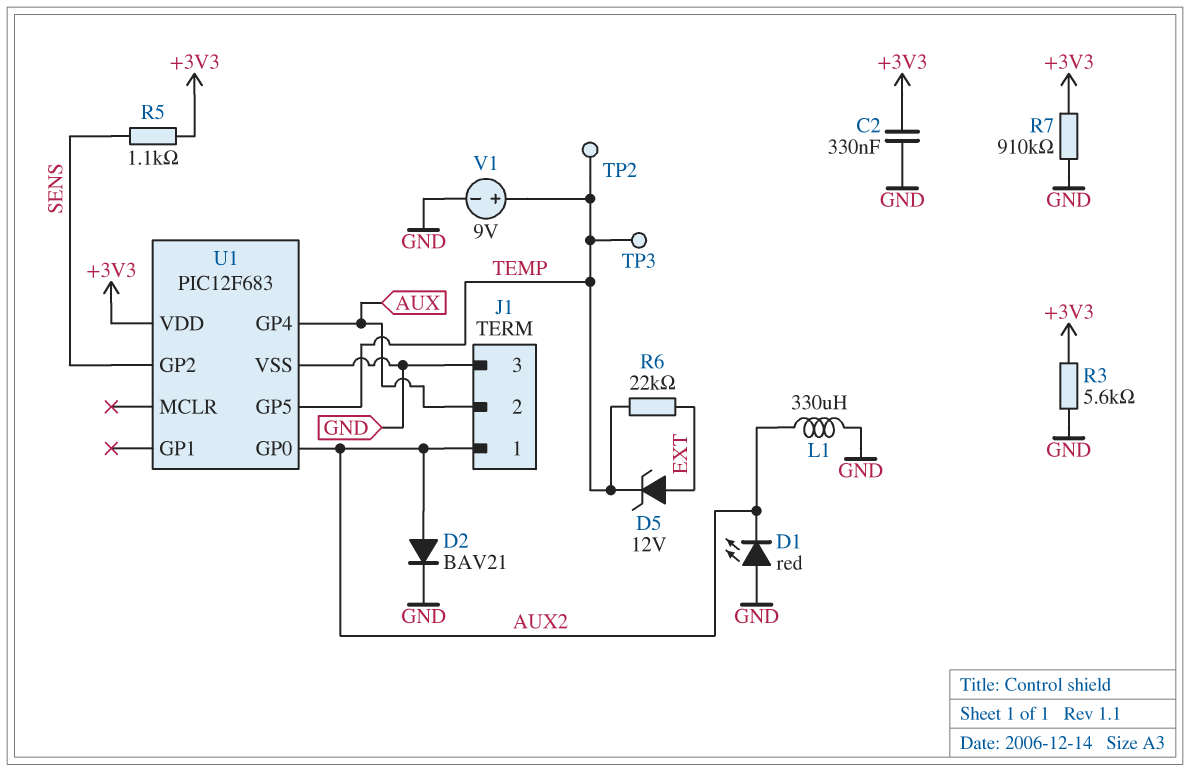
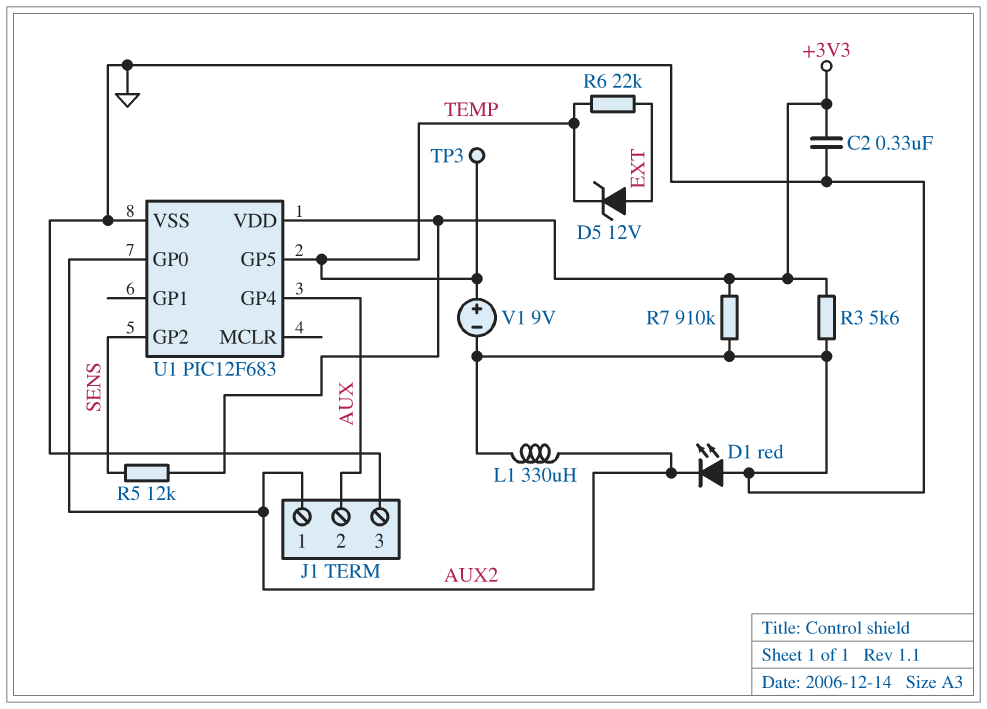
D2: diode BAV21 (A AUX2, K GND) -> none
R5: 1.1k (+3V3, SENS) -> 12k (+3V3, SENS)
TP2: test point (TEMP) -> none

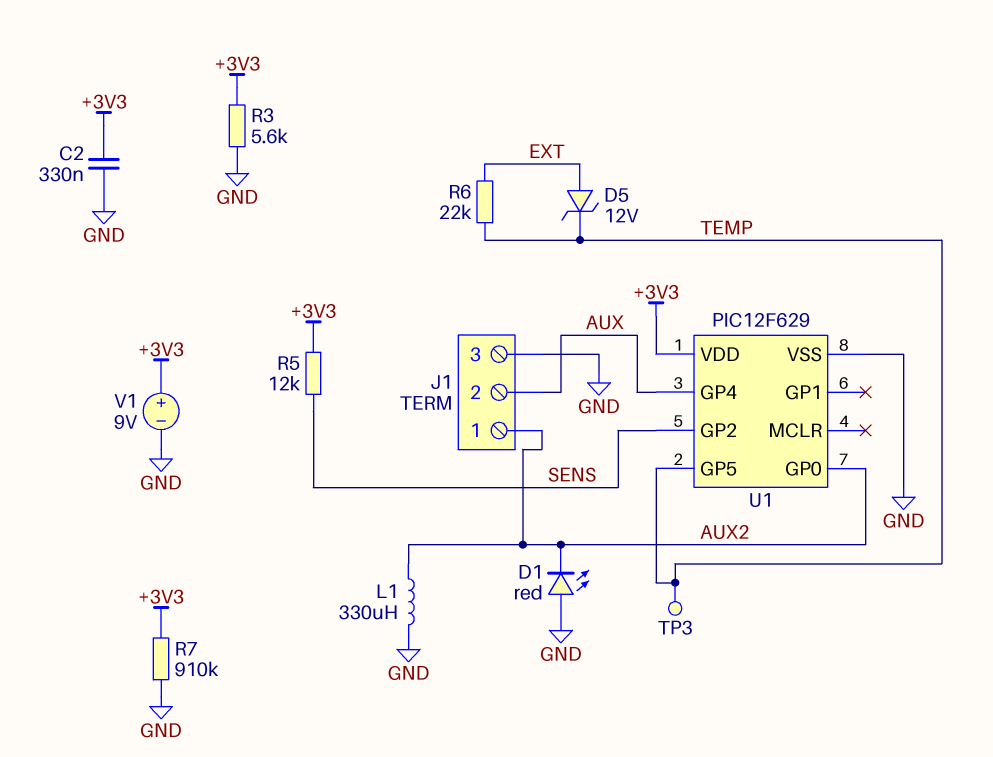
U1: PIC12F683 -> PIC12F629
V1: 9V (plus TEMP, minus GND) -> 9V (plus +3V3, minus GND)

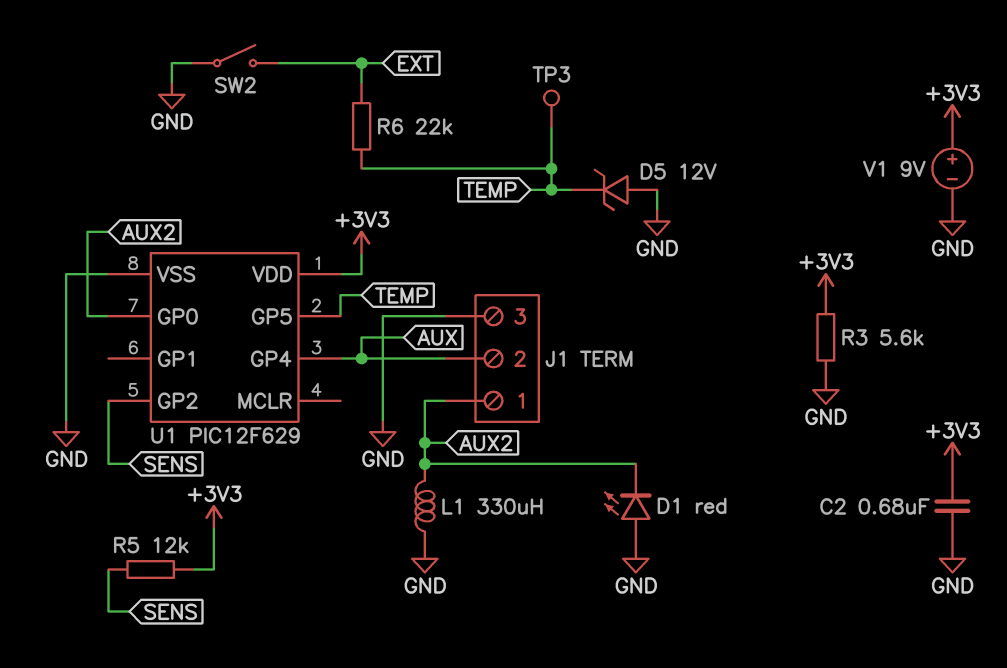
C2: 330nF (+3V3, GND) -> 680nF (+3V3, GND)
D5: zener 12V (A EXT, K TEMP) -> zener 12V (A GND, K TEMP)
R7: 910k (+3V3, GND) -> none
SW2: none -> switch (EXT, GND)

